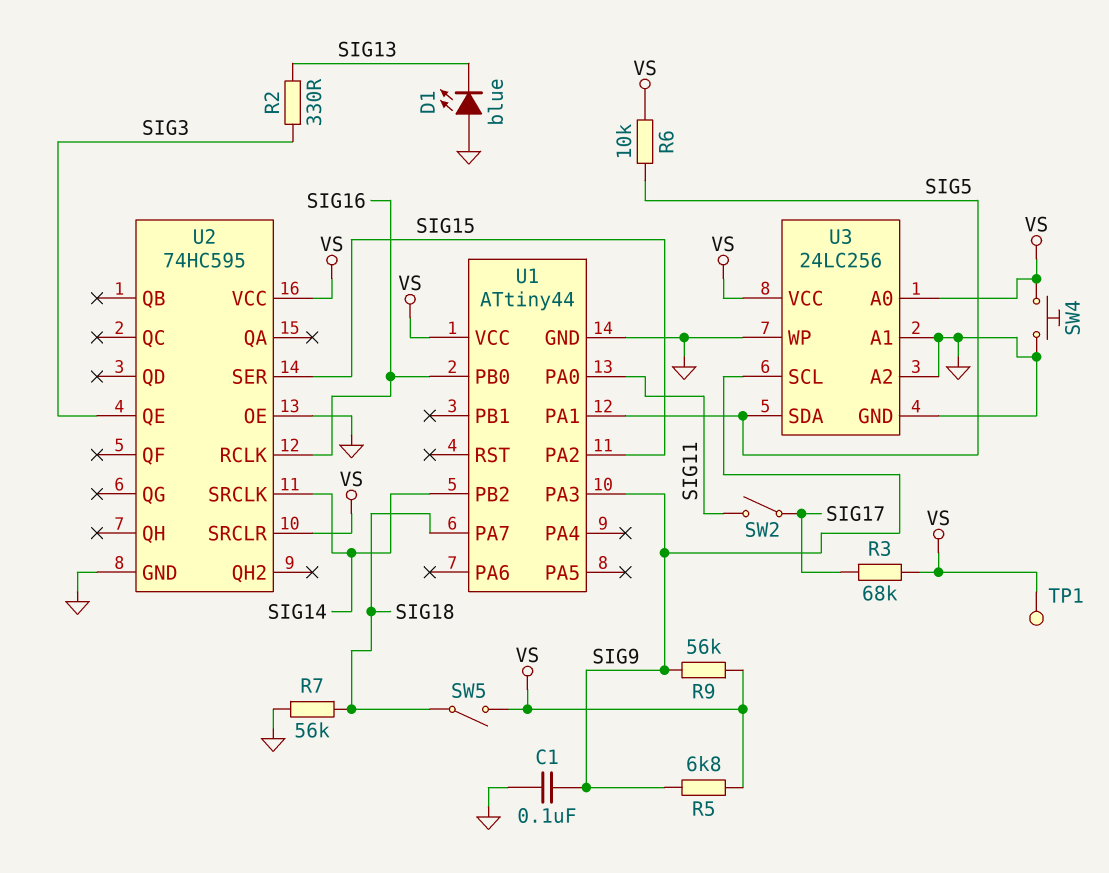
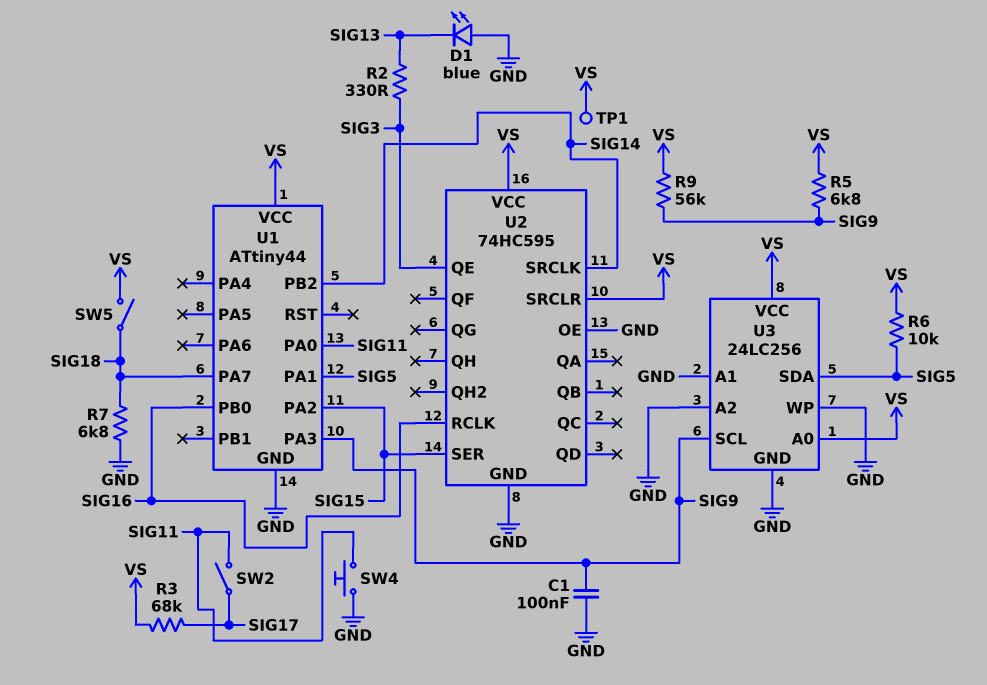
R7: 56k (GND, SIG18) -> 6.8k (GND, SIG18)
SW4: button (GND, VS) -> button (GND, SIG11)

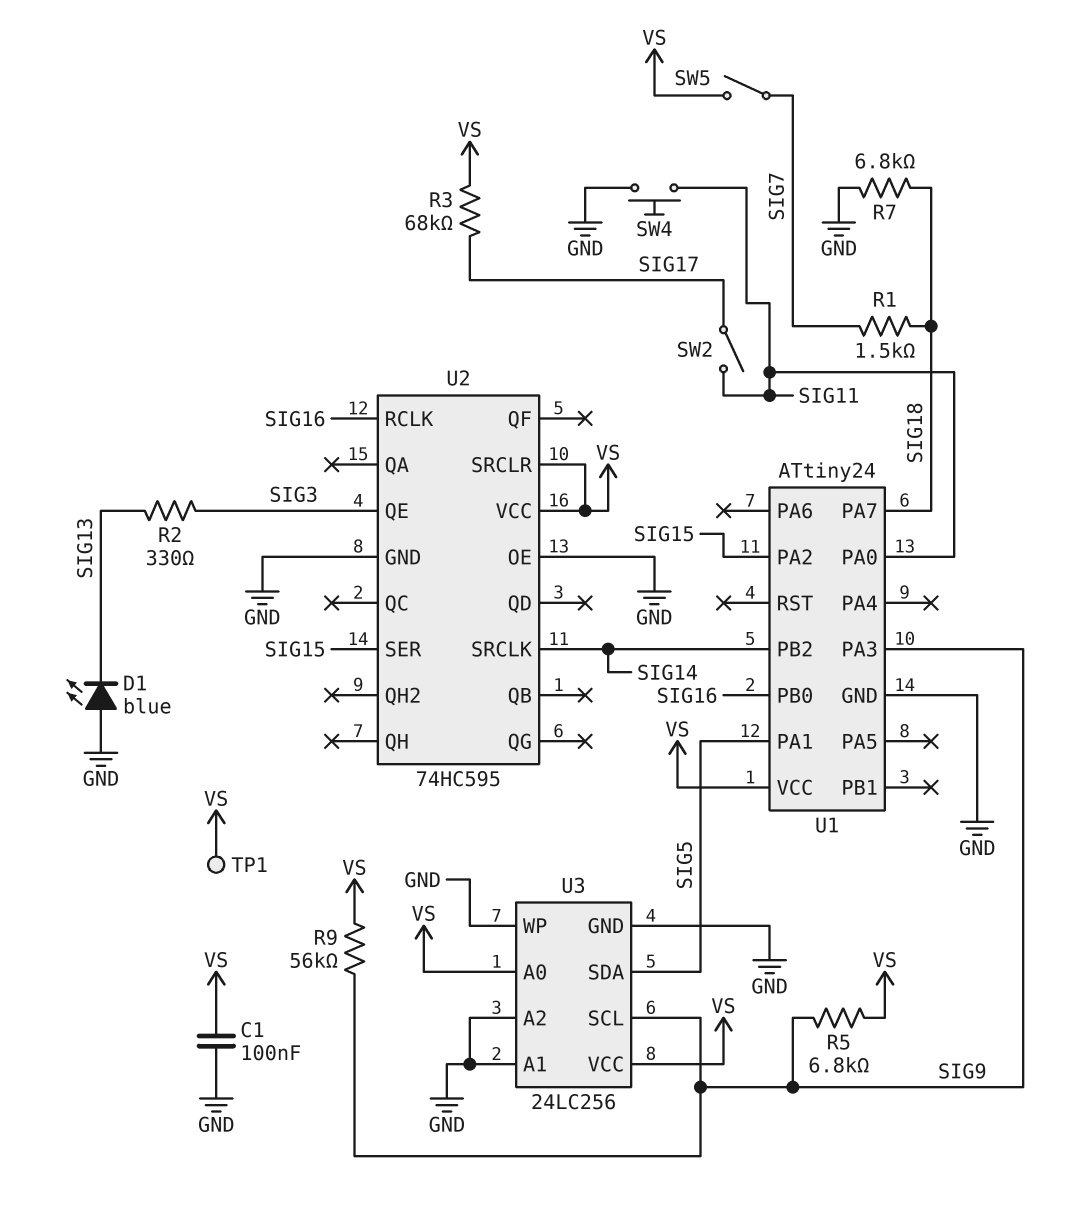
C1: 100nF (GND, SIG9) -> 100nF (GND, VS)
R1: none -> 1.5k (SIG7, SIG18)
R6: 10k (SIG5, VS) -> none
SW5: switch (SIG18, VS) -> switch (SIG7, VS)
U1: ATtiny44 -> ATtiny24

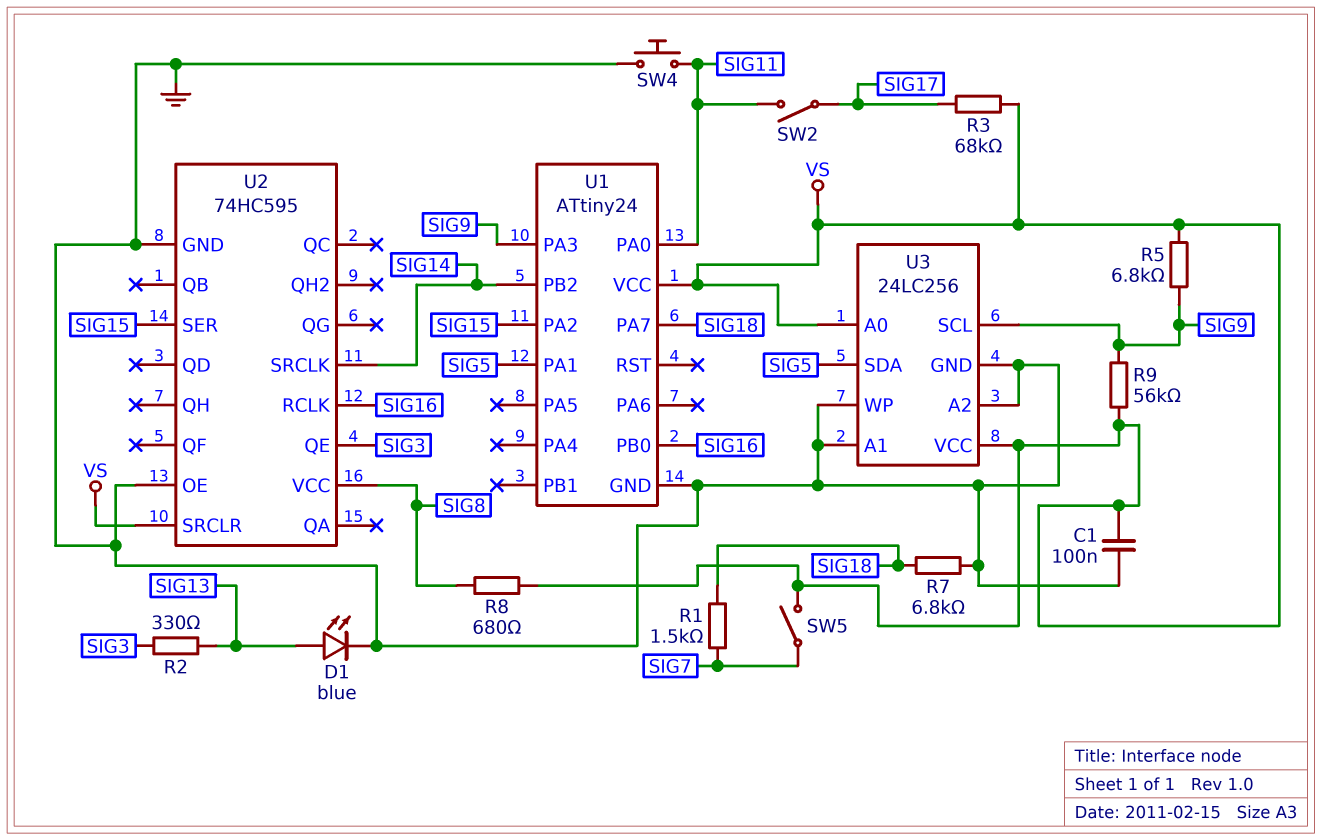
D1: LED blue (A GND, K SIG13) -> LED blue (A SIG13, K GND)
R8: none -> 680 (SIG8, VS)
TP1: test point (VS) -> none
U2 pin VCC: VS -> SIG8

